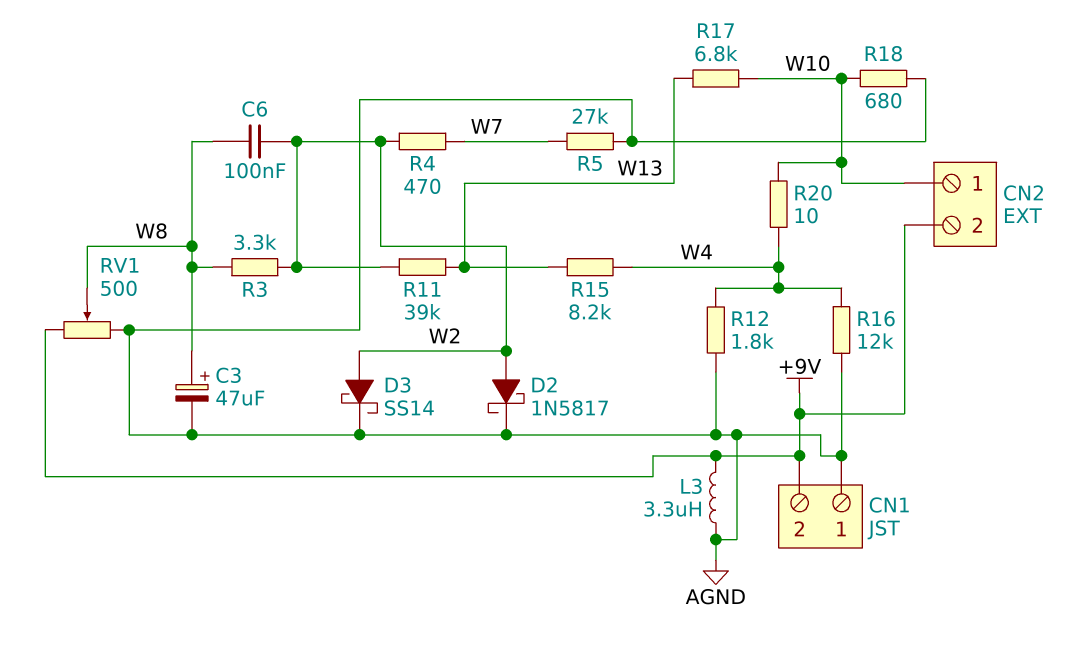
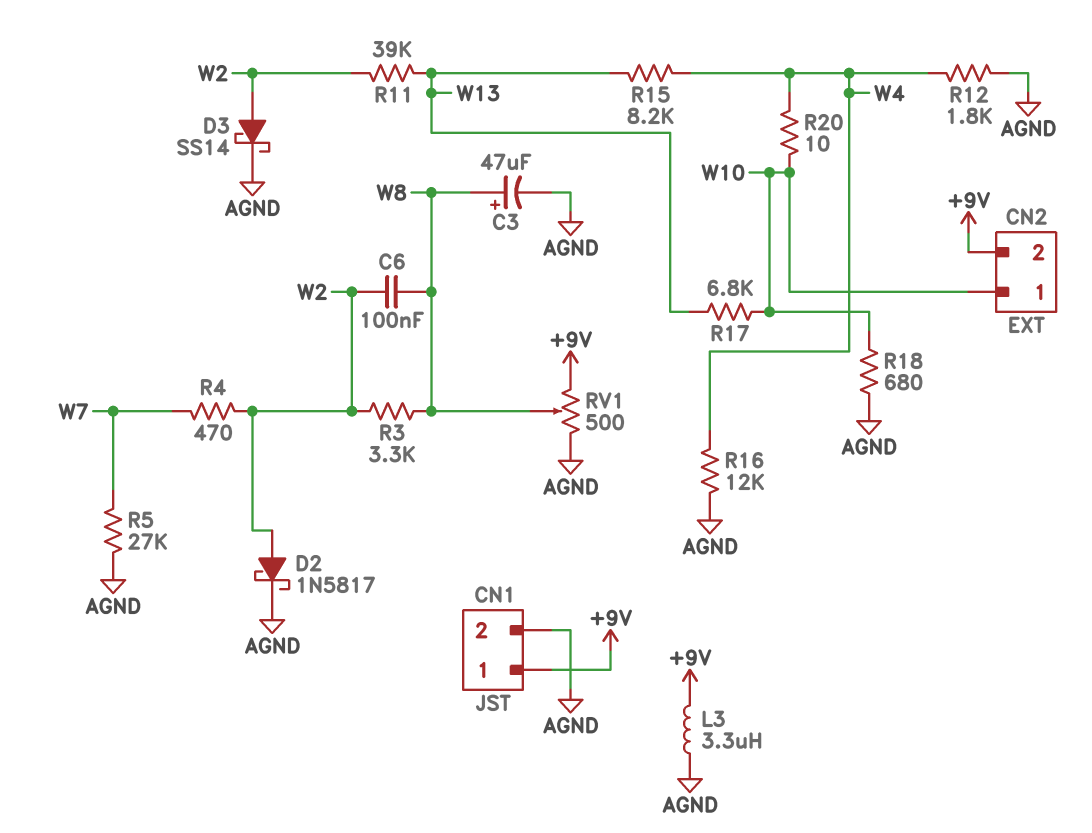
CN1 pin 1: AGND -> +9V
CN1 pin 2: +9V -> AGND

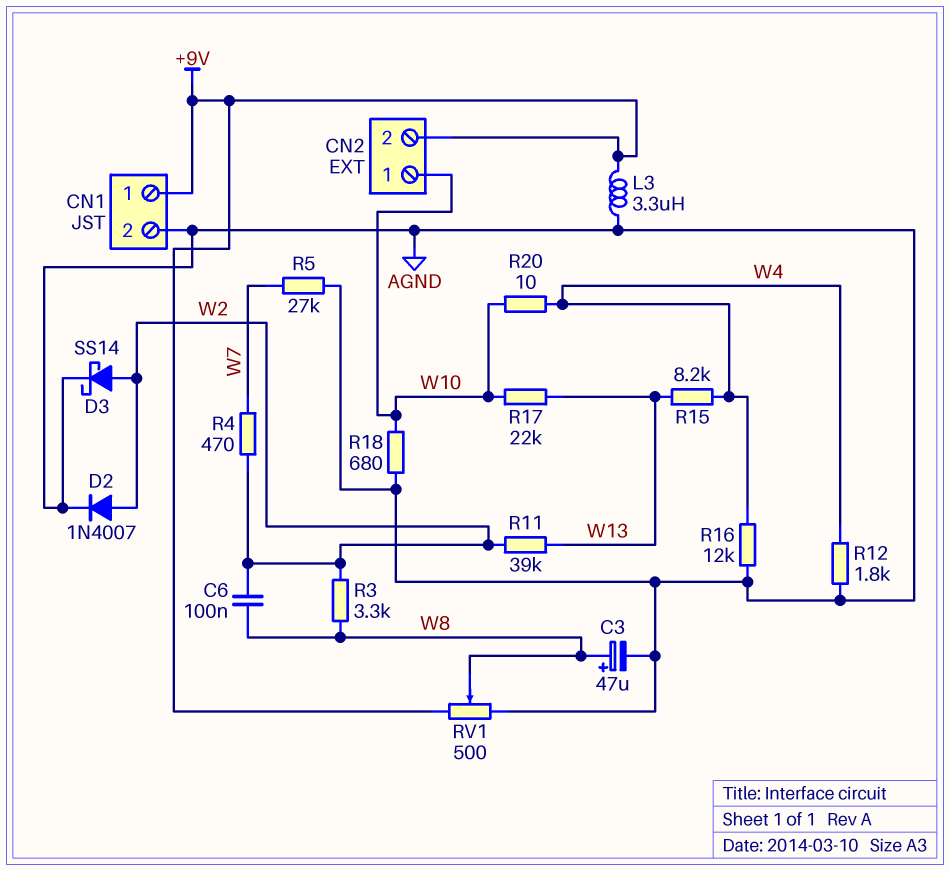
D2: schottky 1N5817 (A W2, K AGND) -> diode 1N4007 (A W2, K AGND)
R17: 6.8k (W10, W13) -> 22k (W10, W13)

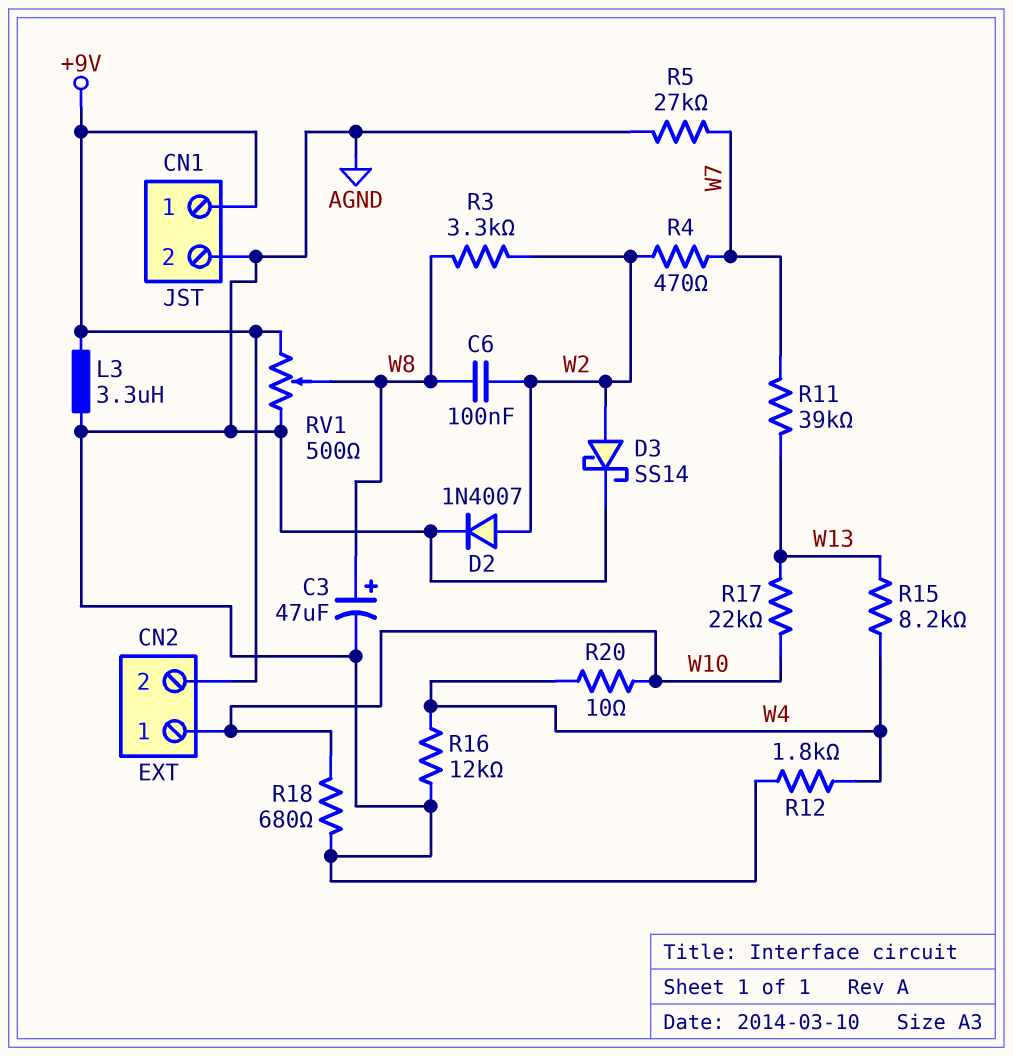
R11: 39k (W2, W13) -> 39k (W7, W13)

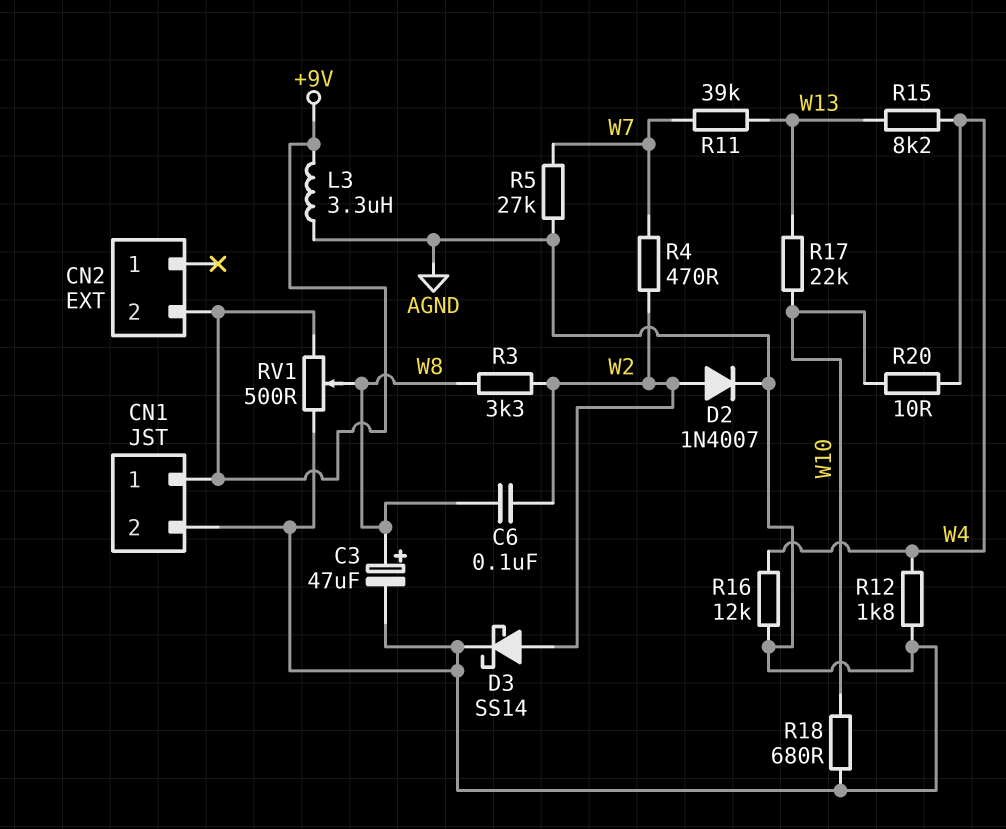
CN2 pin 1: W10 -> none

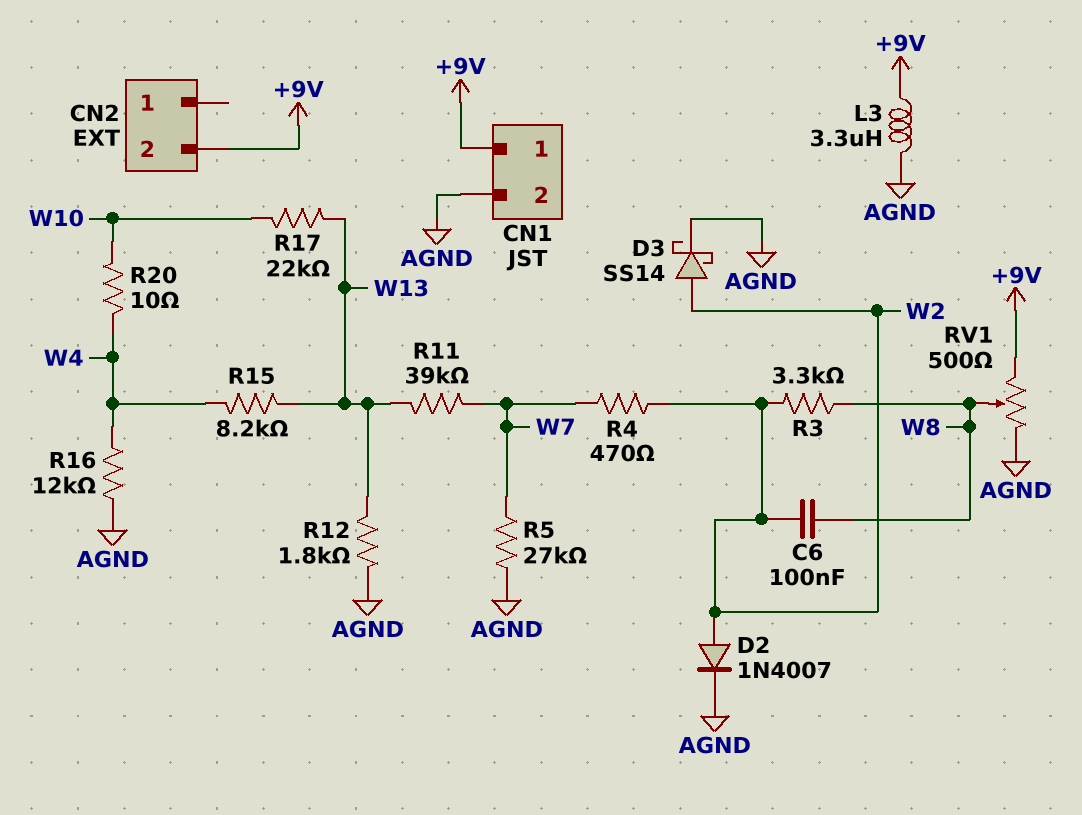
C3: 47uF (plus W8, minus AGND) -> none
R12: 1.8k (AGND, W4) -> 1.8k (AGND, W13)
R18: 680 (AGND, W10) -> none

